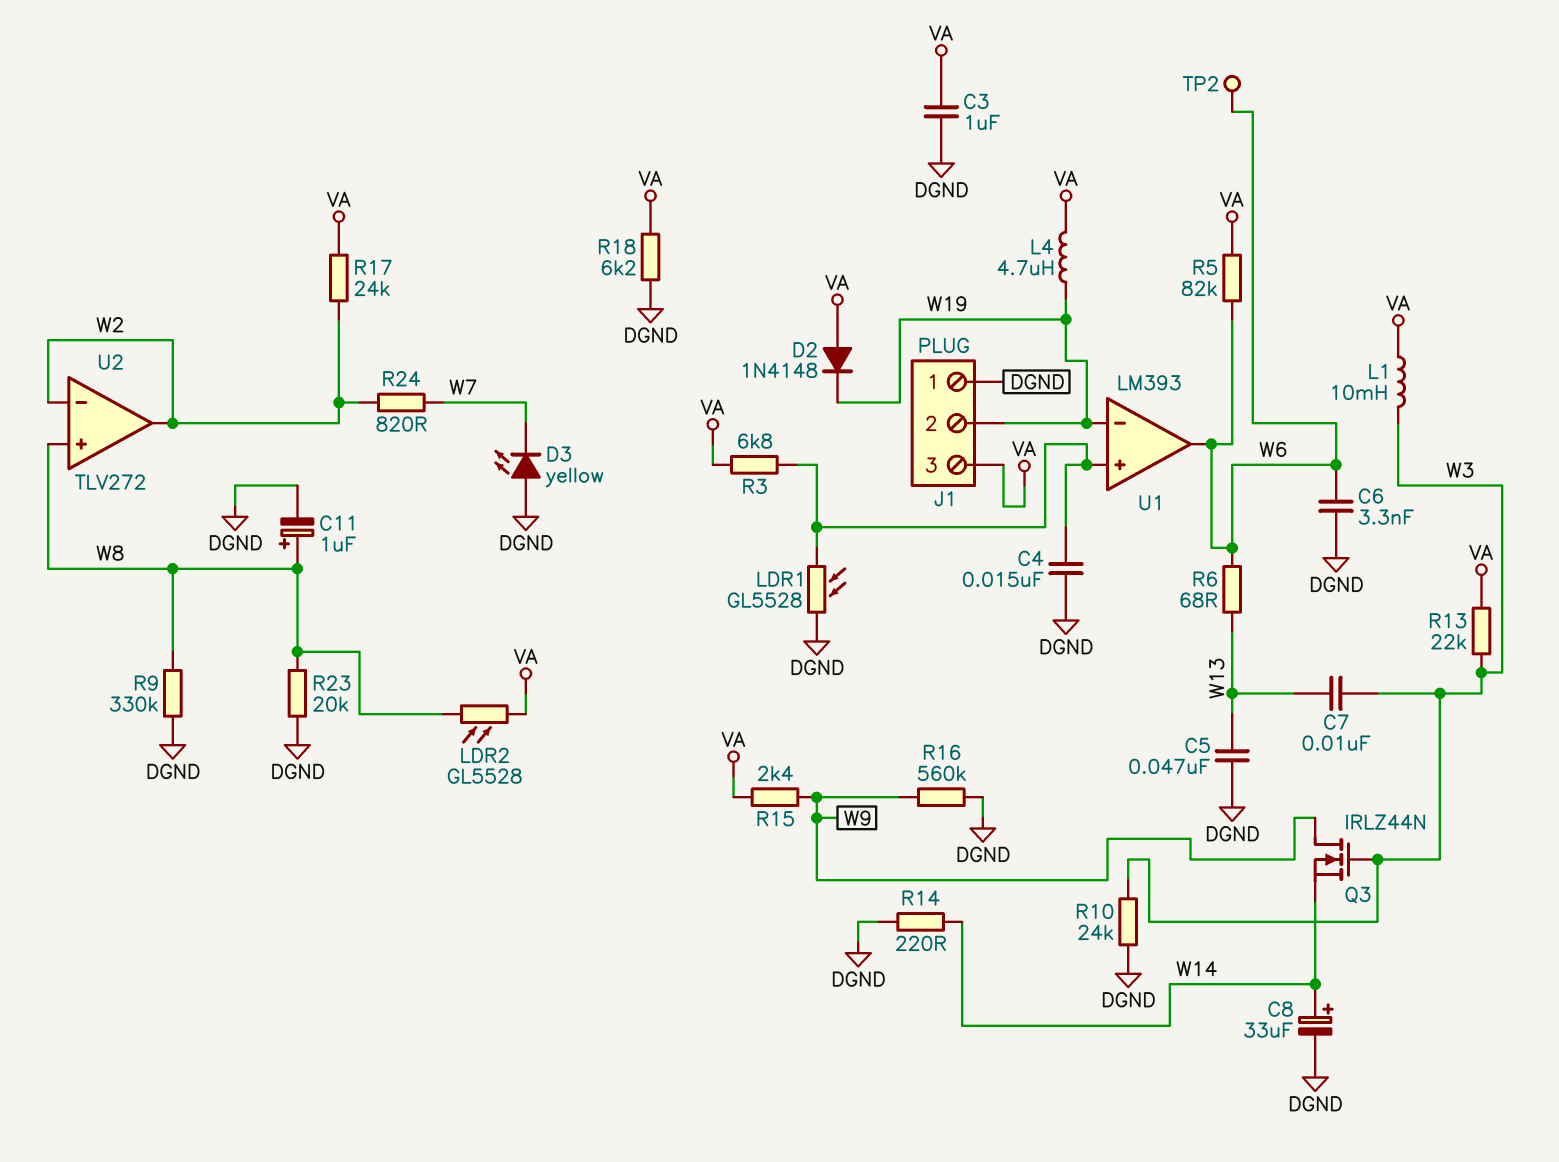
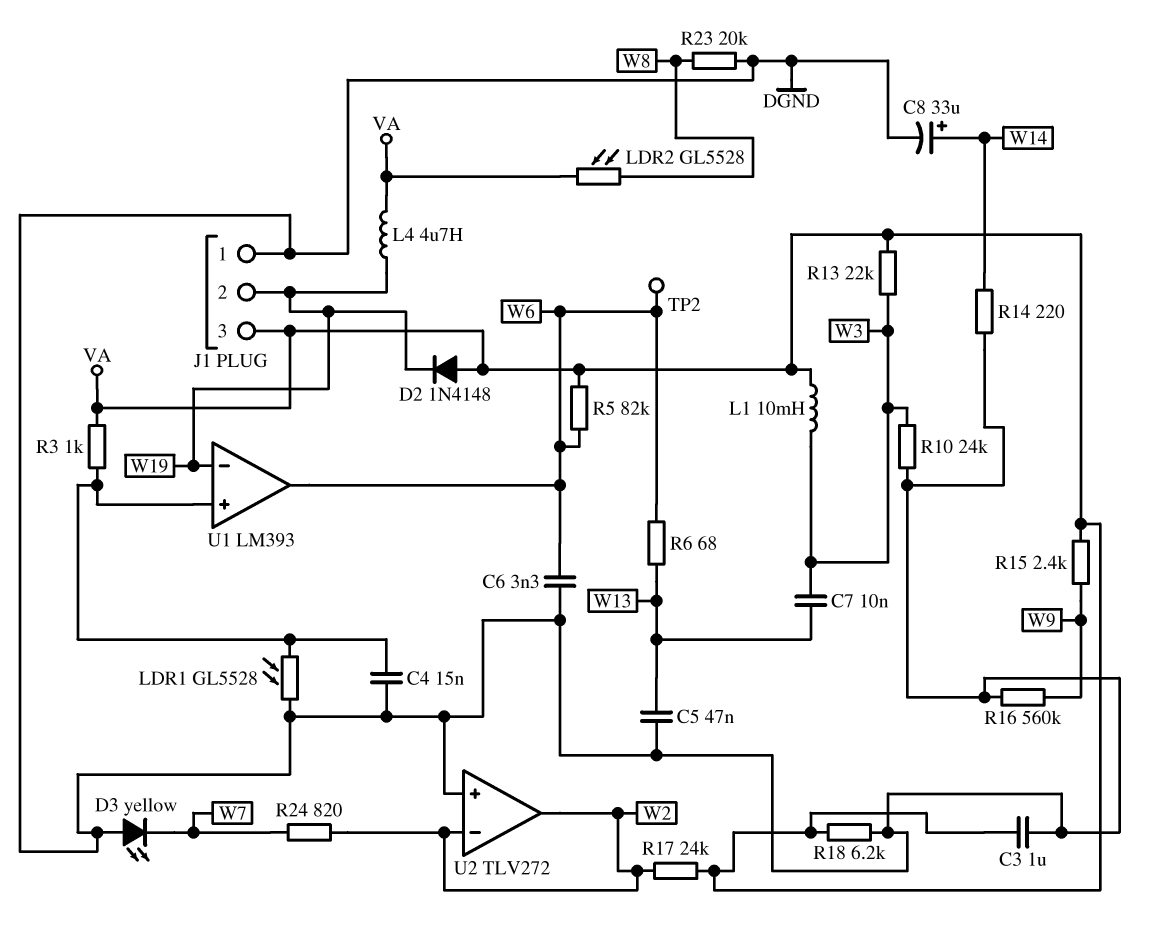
C11: 1uF (plus W8, minus DGND) -> none
Q3: NMOS IRLZ44N (G W3, D W9, S W14) -> none
R3: 6.8k (U1/in+, VA) -> 1k (U1/in+, VA)
R9: 330k (DGND, W8) -> none
U2 pin in+: W8 -> DGND

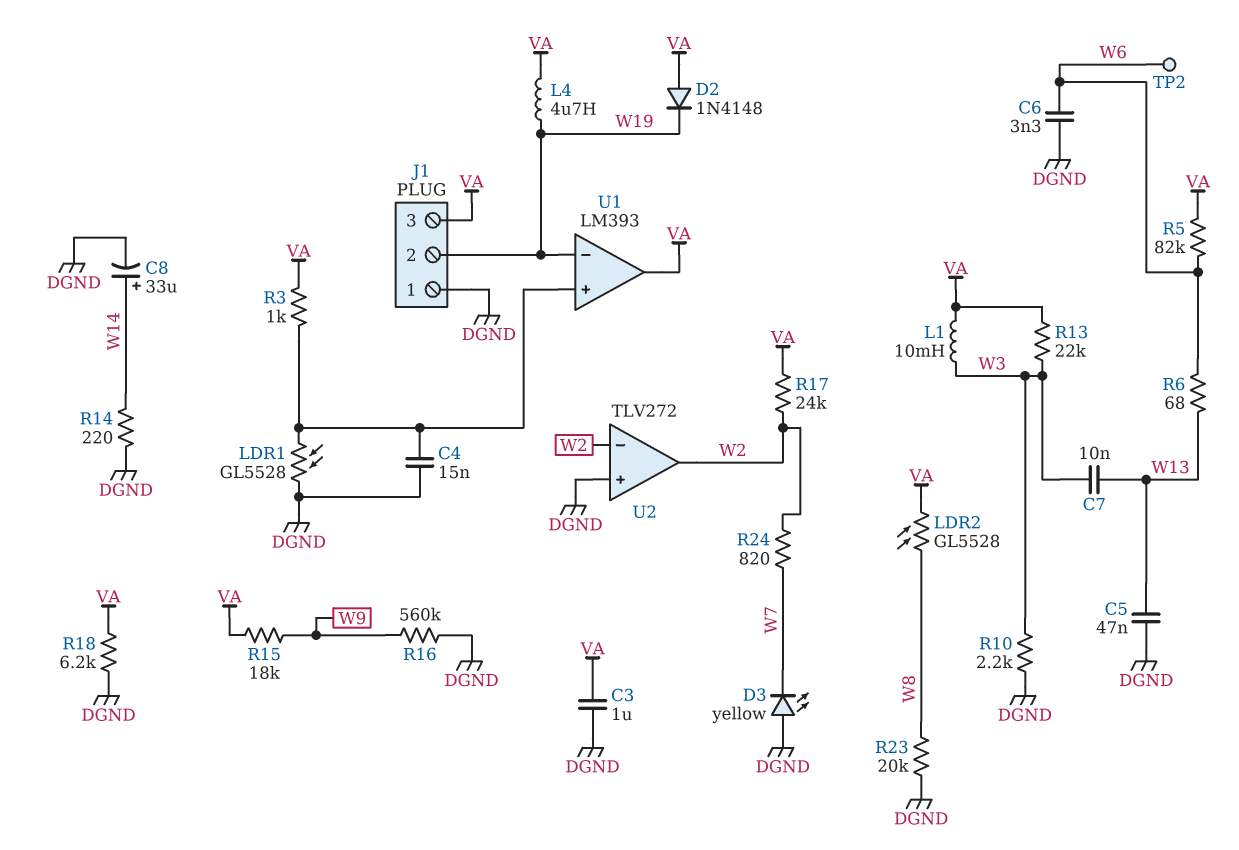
R10: 24k (DGND, W3) -> 2.2k (DGND, W3)
R15: 2.4k (VA, W9) -> 18k (VA, W9)
U1 pin out: W6 -> VA

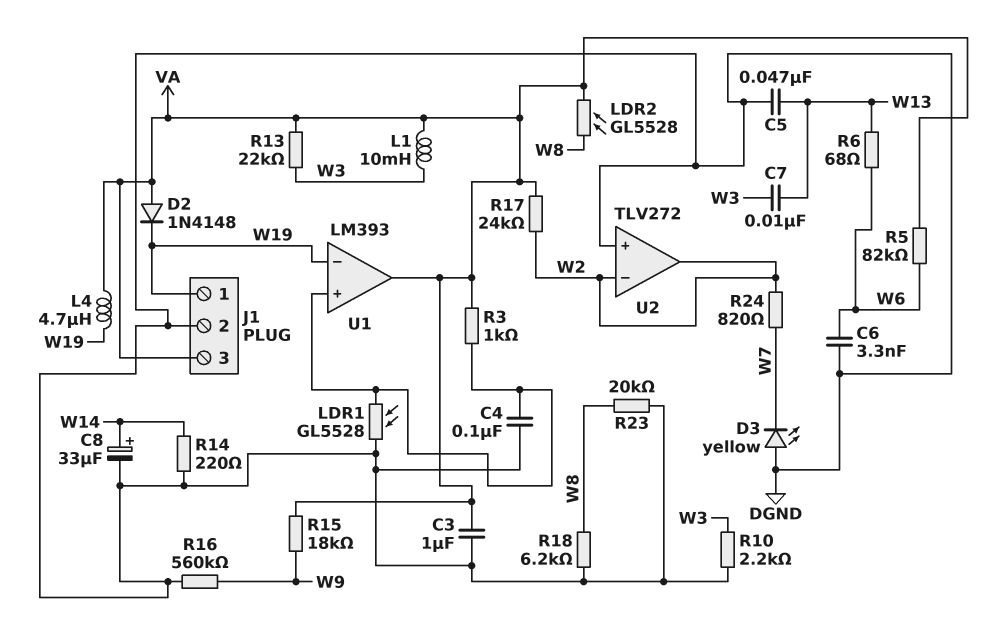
C4: 15nF (DGND, U1/in+) -> 100nF (DGND, U1/in+)
J1 pin 1: DGND -> W19
J1 pin 2: W19 -> DGND
R18: 6.2k (DGND, VA) -> 6.2k (DGND, W8)
TP2: test point (W6) -> none

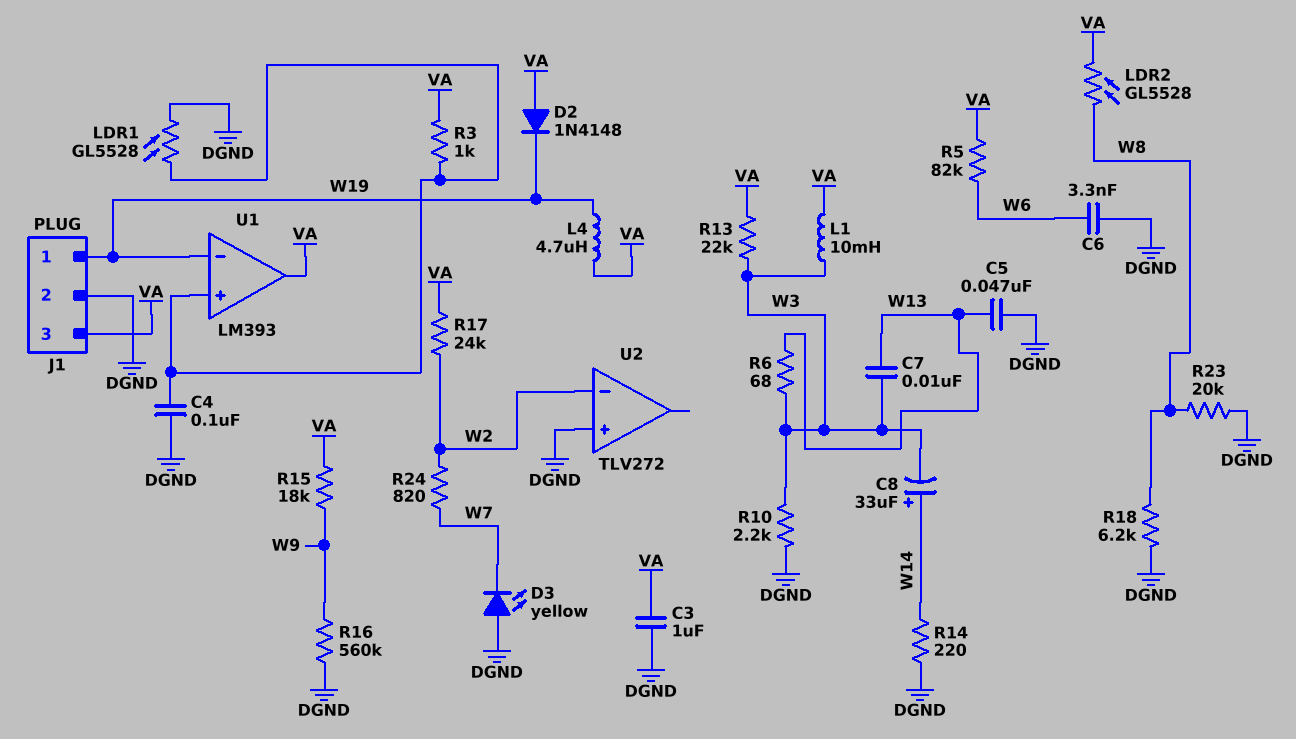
C8: 33uF (plus W14, minus DGND) -> 33uF (plus W14, minus W3)
R6: 68 (W6, W13) -> 68 (W3, W13)
U2 pin out: W2 -> none

